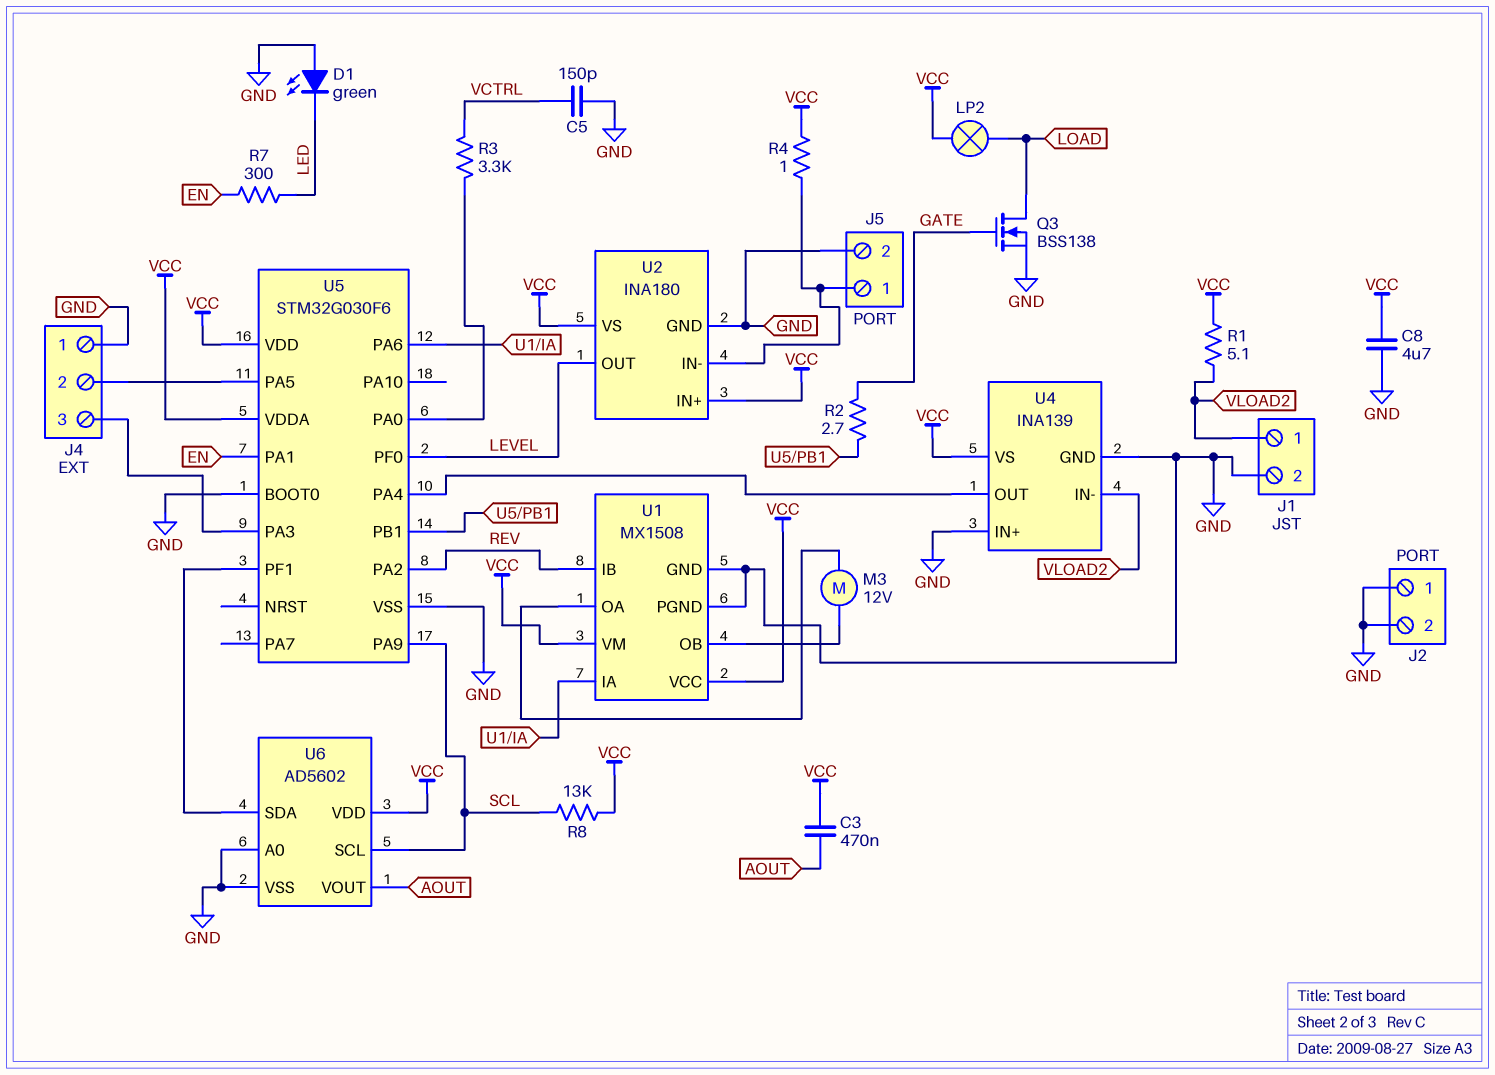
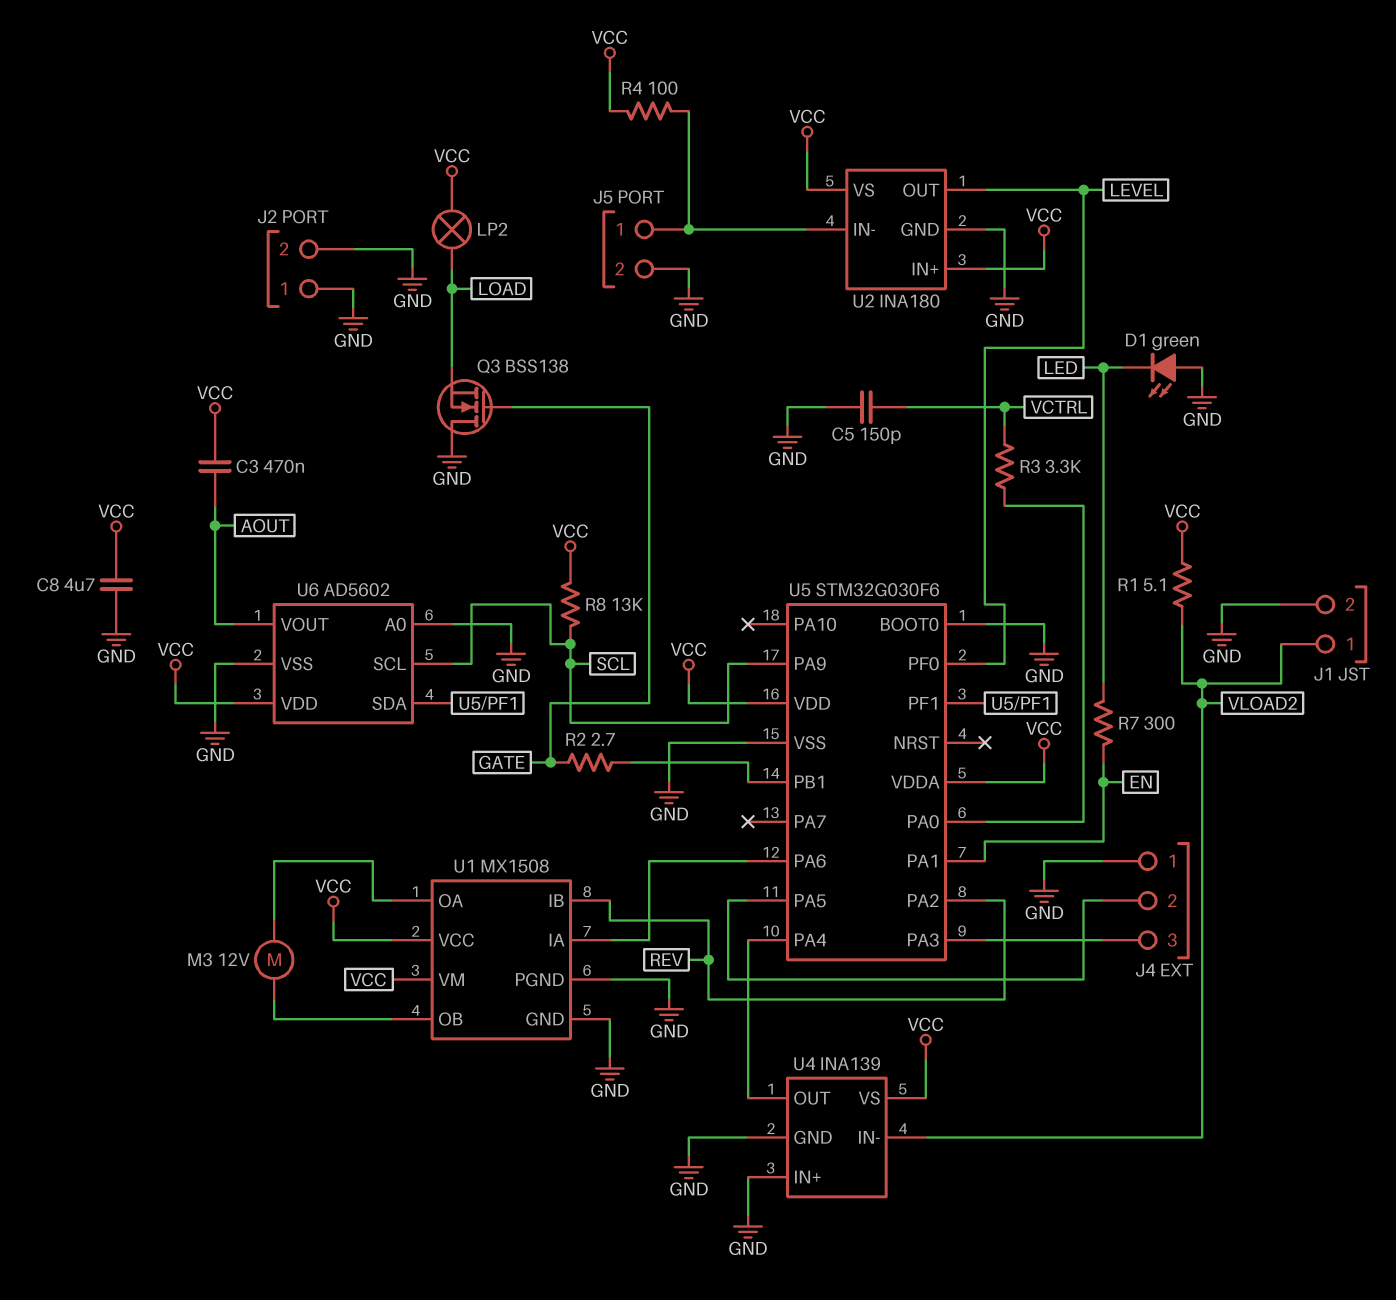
Q3: NMOS BSS138 (G GATE, D LOAD, S GND) -> NMOS BSS138 (G GATE, D GND, S LOAD)
R4: 1 (J5/1, VCC) -> 100 (J5/1, VCC)

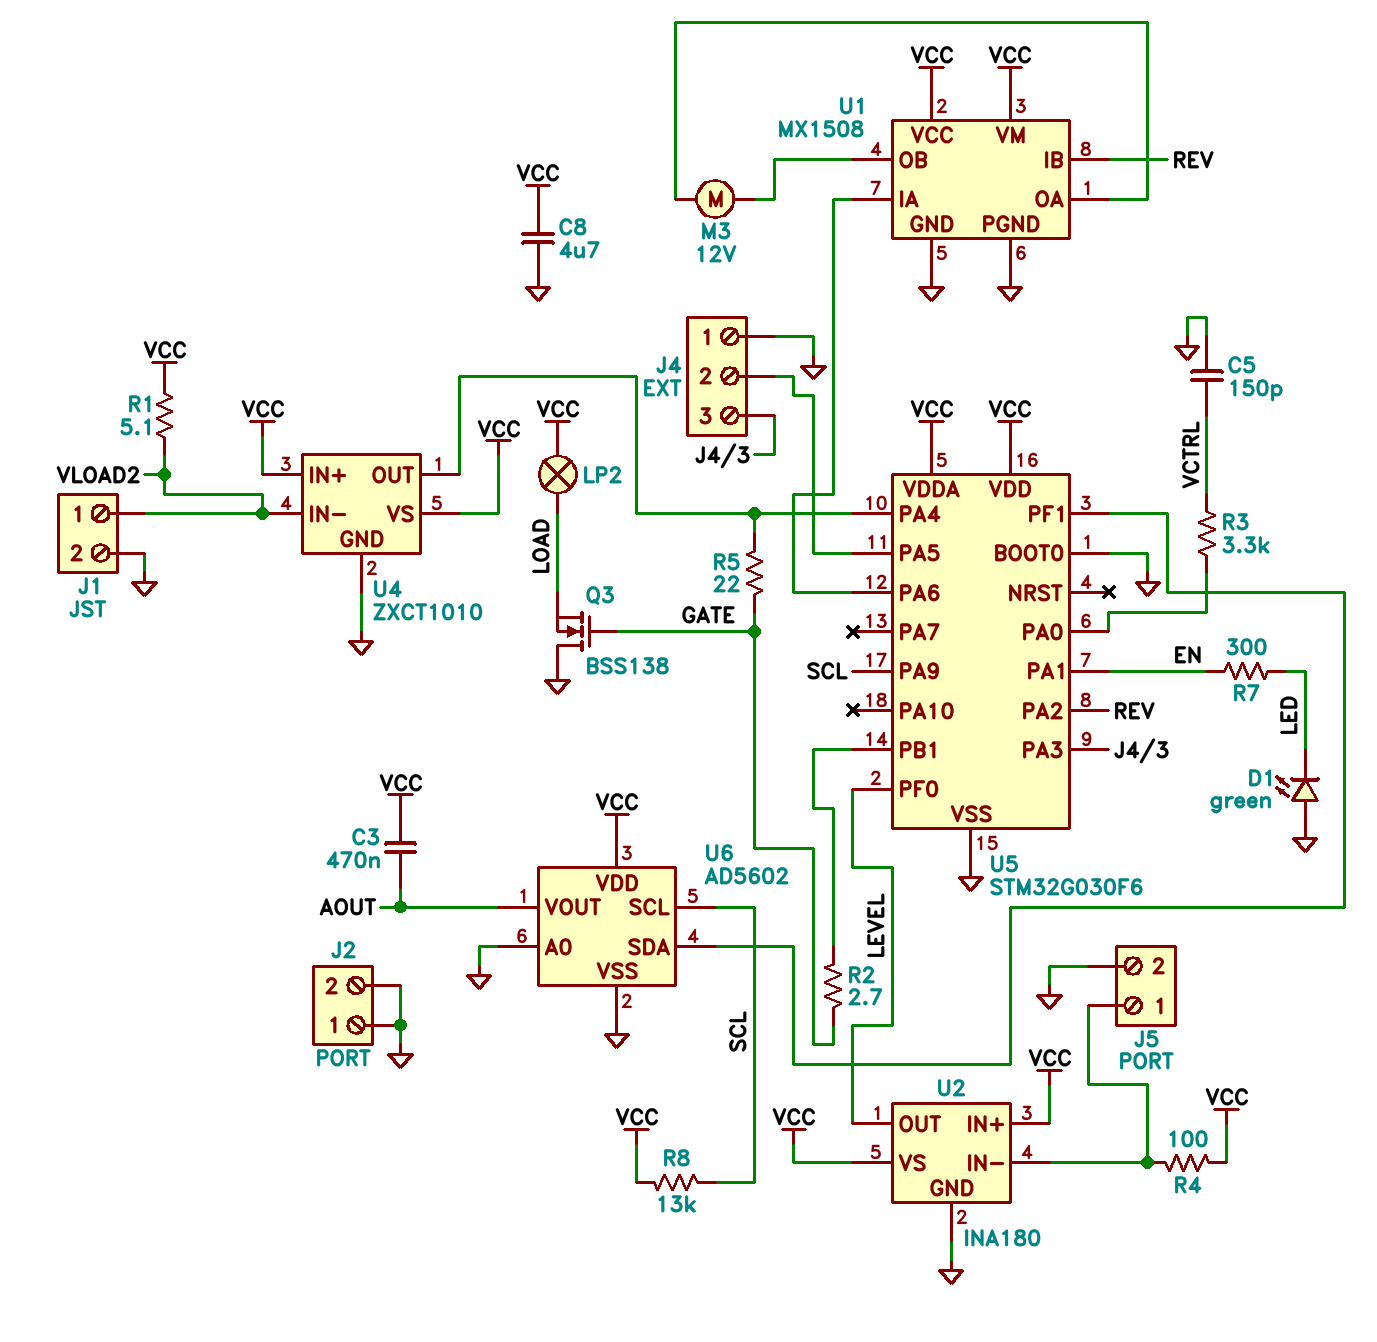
R5: none -> 22 (GATE, U4/OUT)
U4: INA139 -> ZXCT1010
U4 pin IN+: GND -> VCC

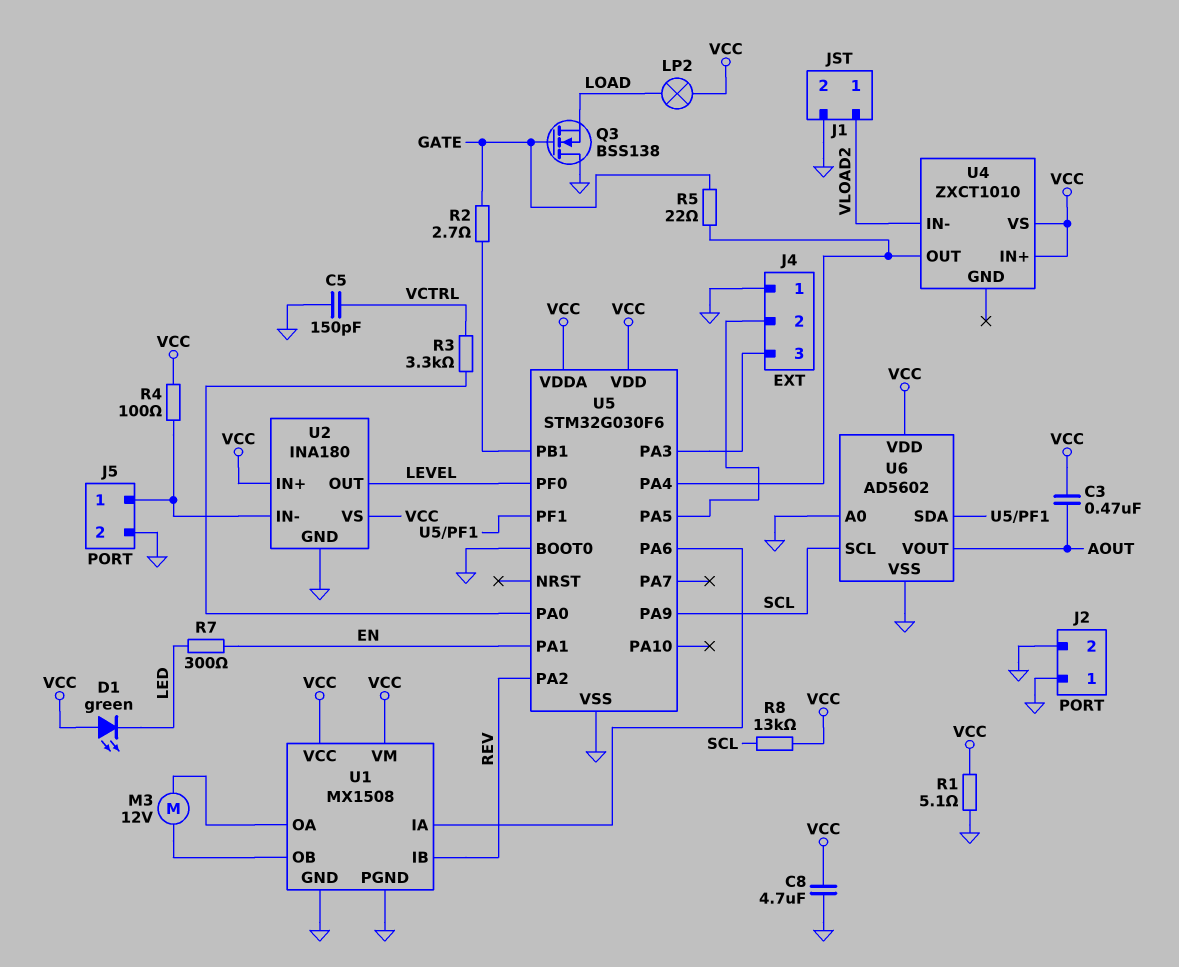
D1: LED green (A GND, K LED) -> LED green (A VCC, K LED)
R1: 5.1 (VCC, VLOAD2) -> 5.1 (GND, VCC)
U4 pin GND: GND -> none

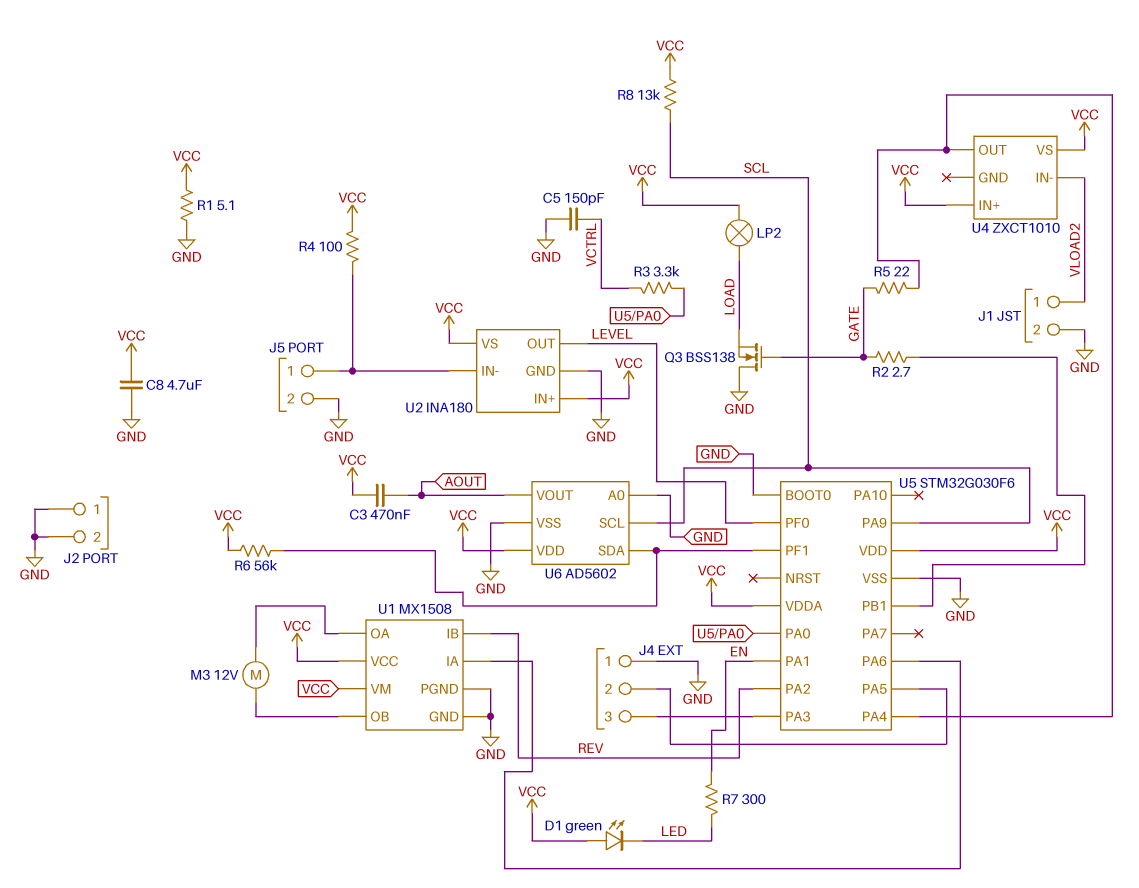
R6: none -> 56k (U5/PF1, VCC)

